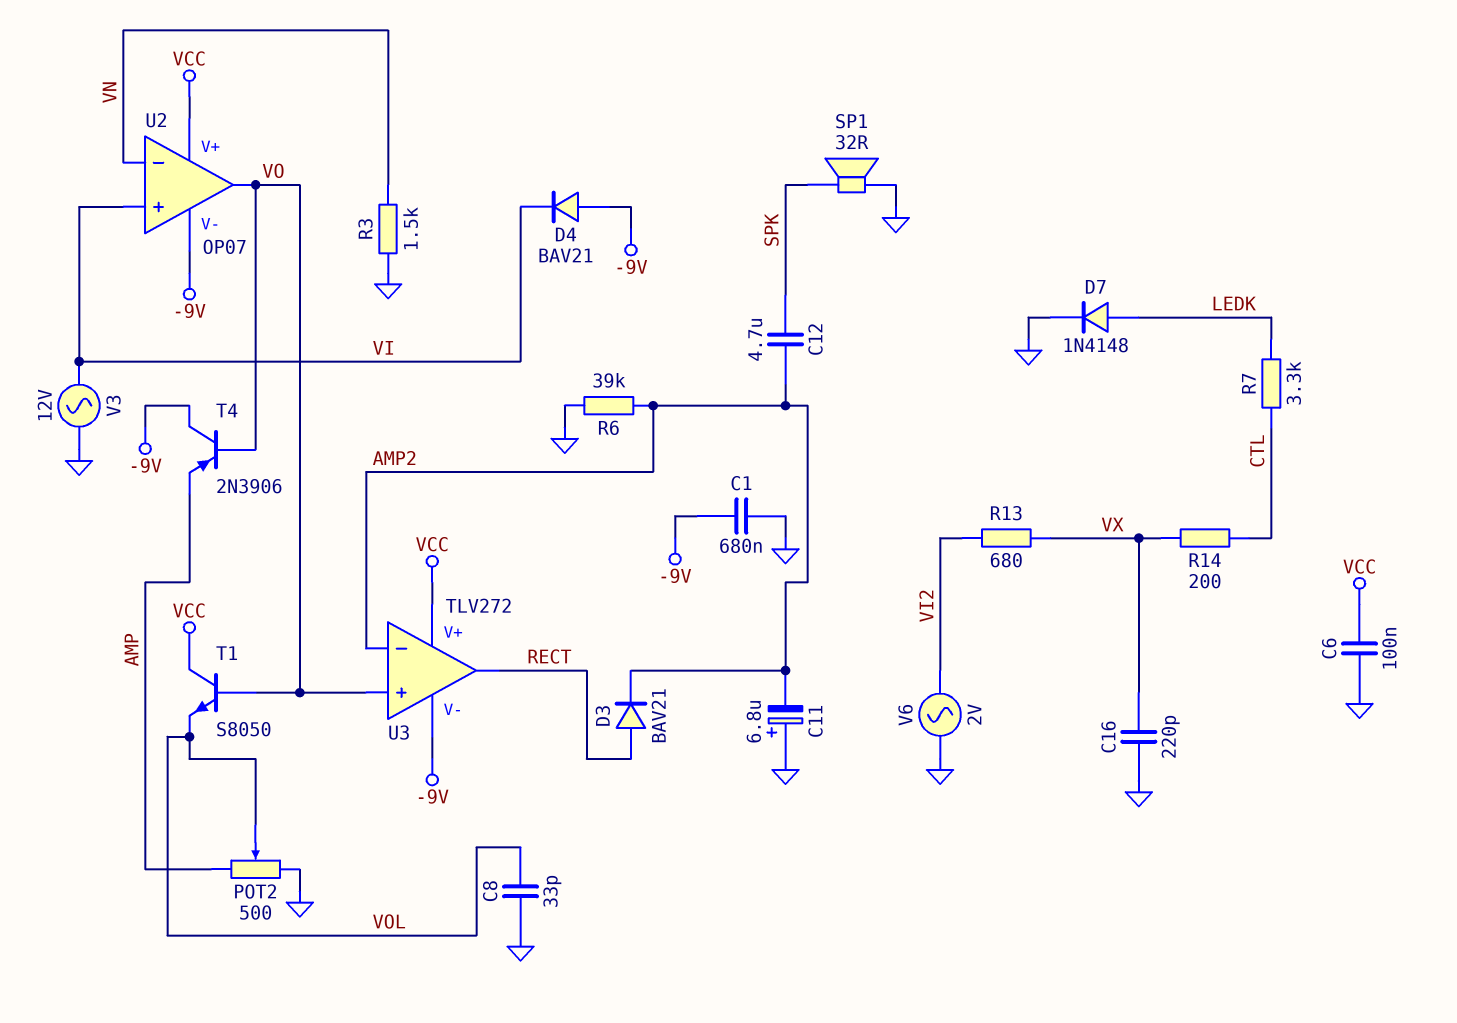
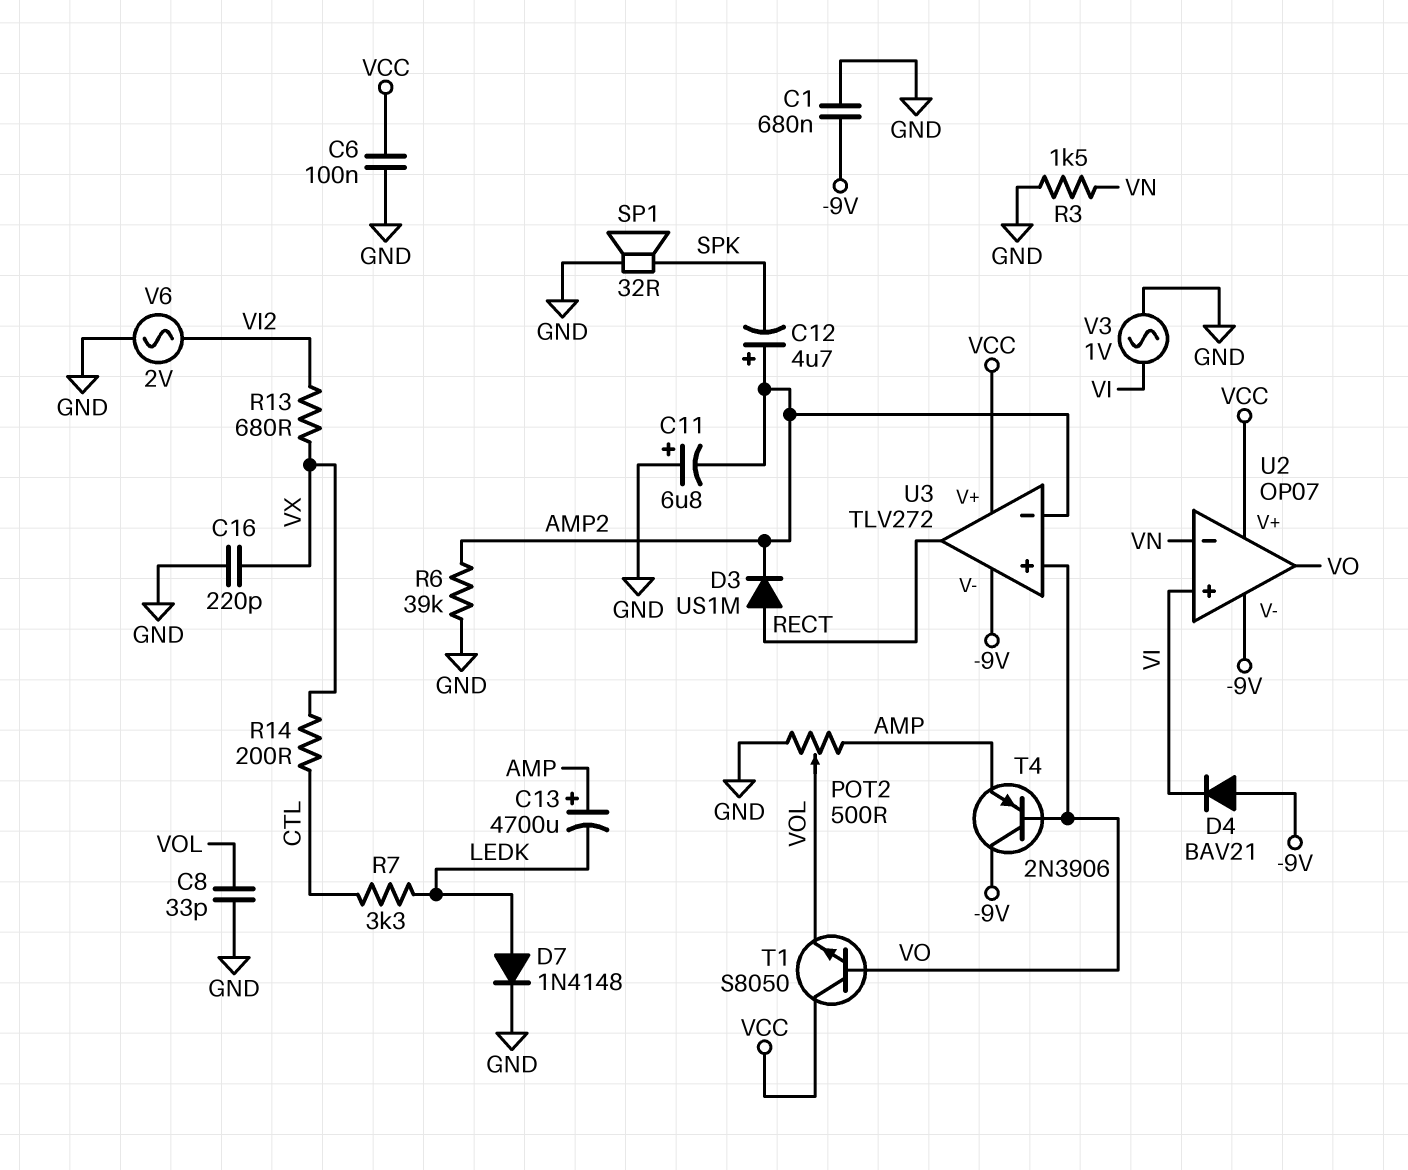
C12: 4.7uF (AMP2, SPK) -> 4.7uF (plus AMP2, minus SPK)
C13: none -> 4700uF (plus AMP, minus LEDK)
D3: diode BAV21 (A RECT, K AMP2) -> diode US1M (A RECT, K AMP2)
V3: AC 12V (GND, VI) -> AC 1V (GND, VI)

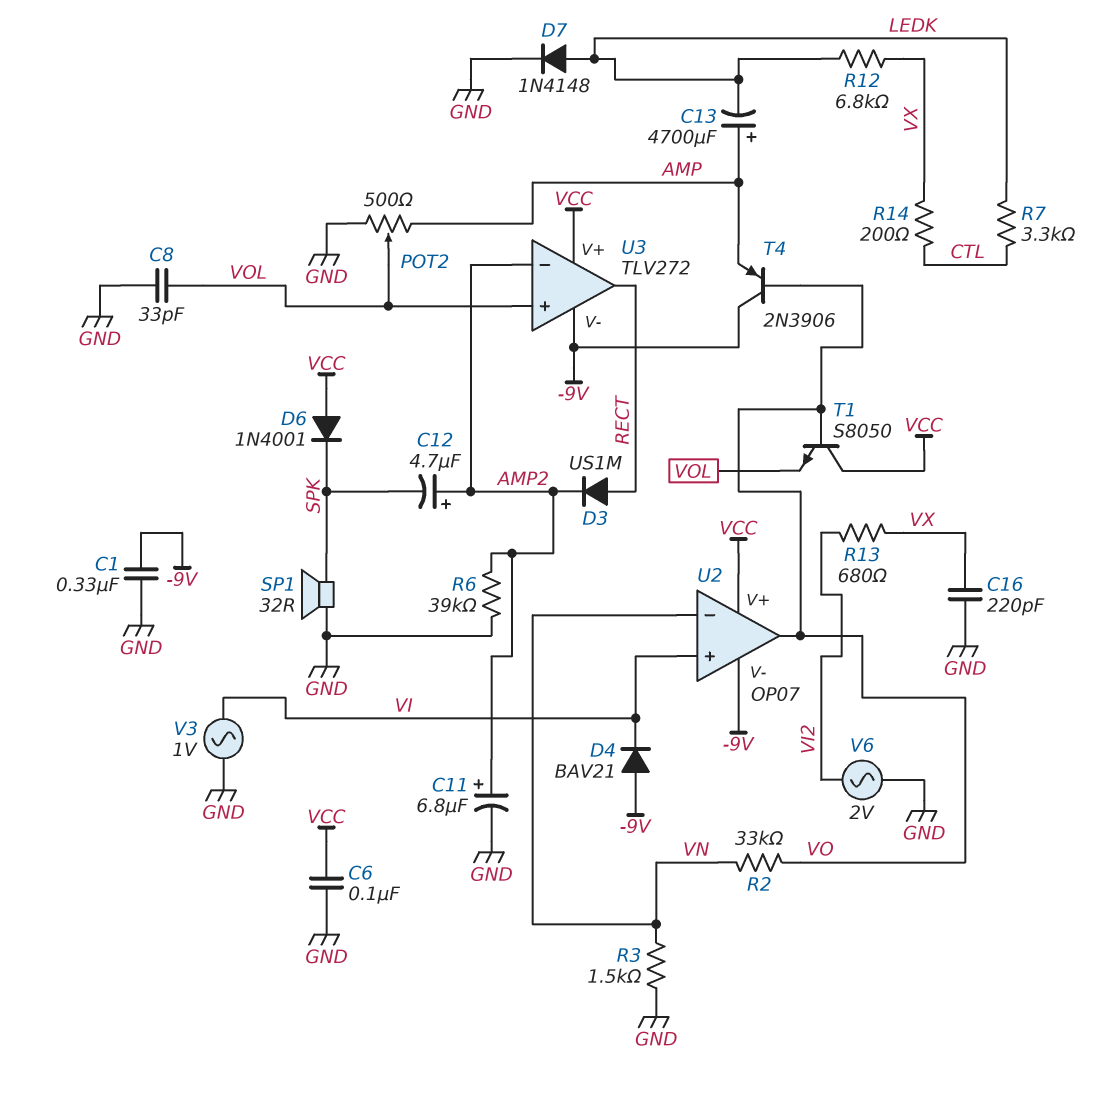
C1: 680nF (-9V, GND) -> 330nF (-9V, GND)
C11: 6.8uF (plus GND, minus AMP2) -> 6.8uF (plus AMP2, minus GND)
D6: none -> diode 1N4001 (A VCC, K SPK)
R2: none -> 33k (VN, VO)
R12: none -> 6.8k (LEDK, VX)
U3 pin in+: VO -> VOL

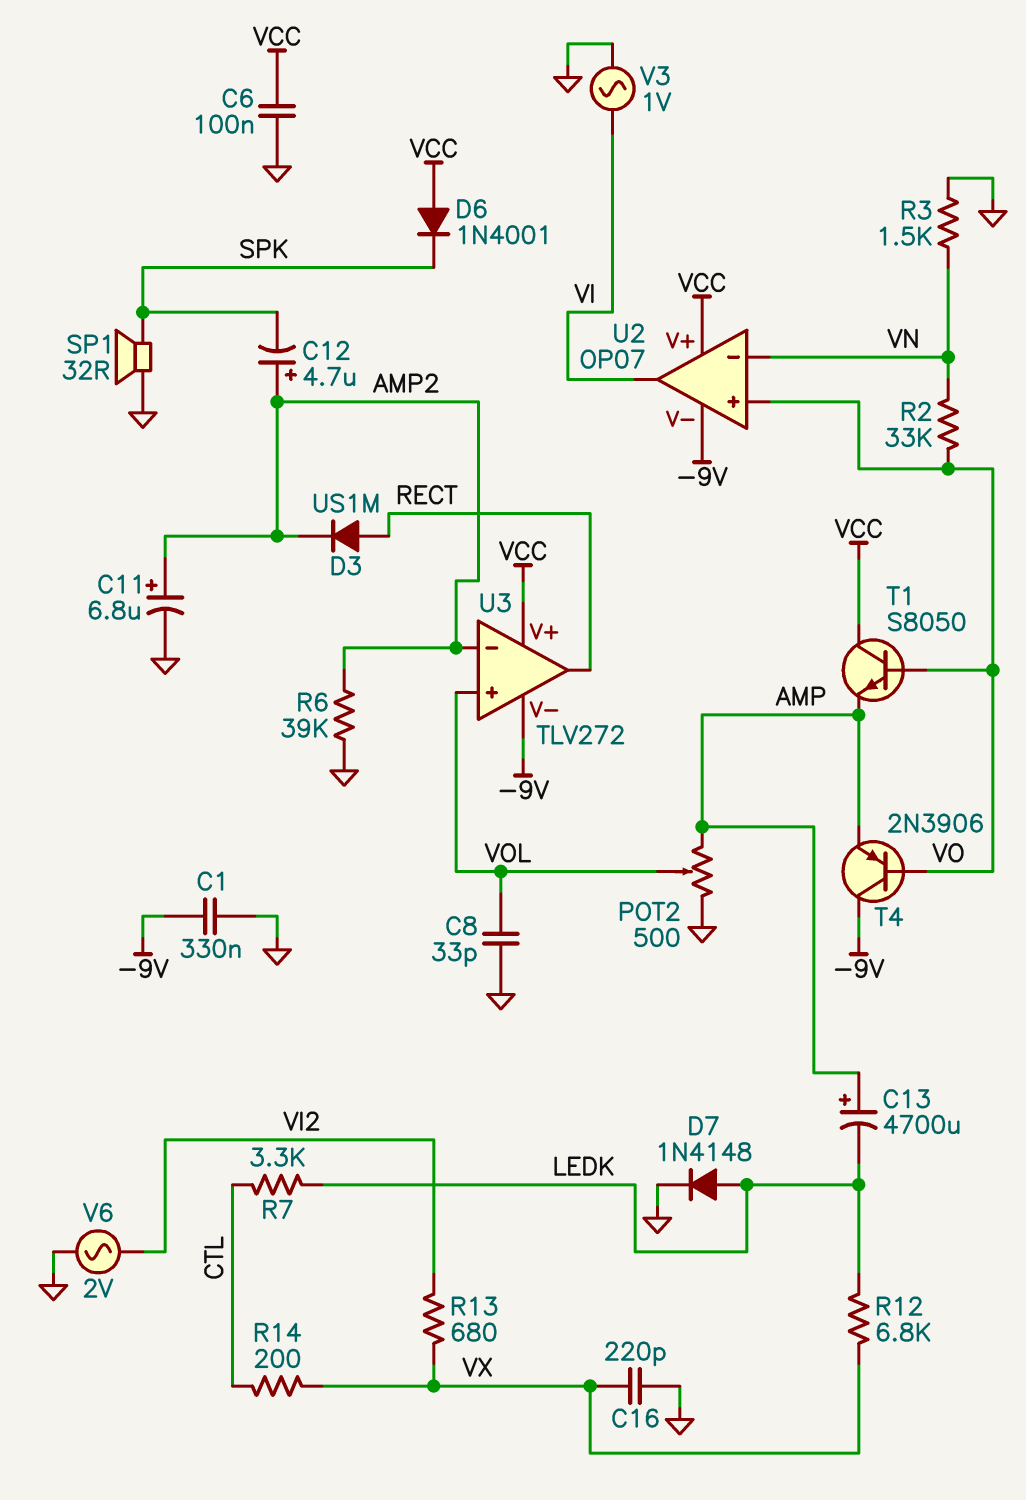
D4: diode BAV21 (A -9V, K VI) -> none
T1: NPN S8050 (B VO, C VCC, E VOL) -> NPN S8050 (B VO, C VCC, E AMP)
U2 pin in+: VI -> VO
U2 pin out: VO -> VI

